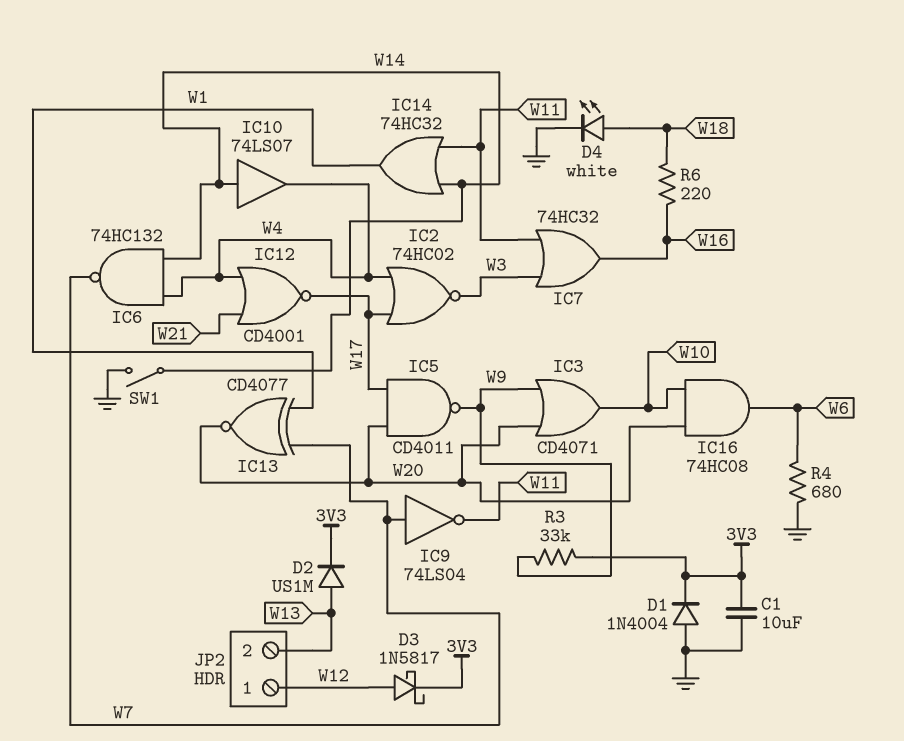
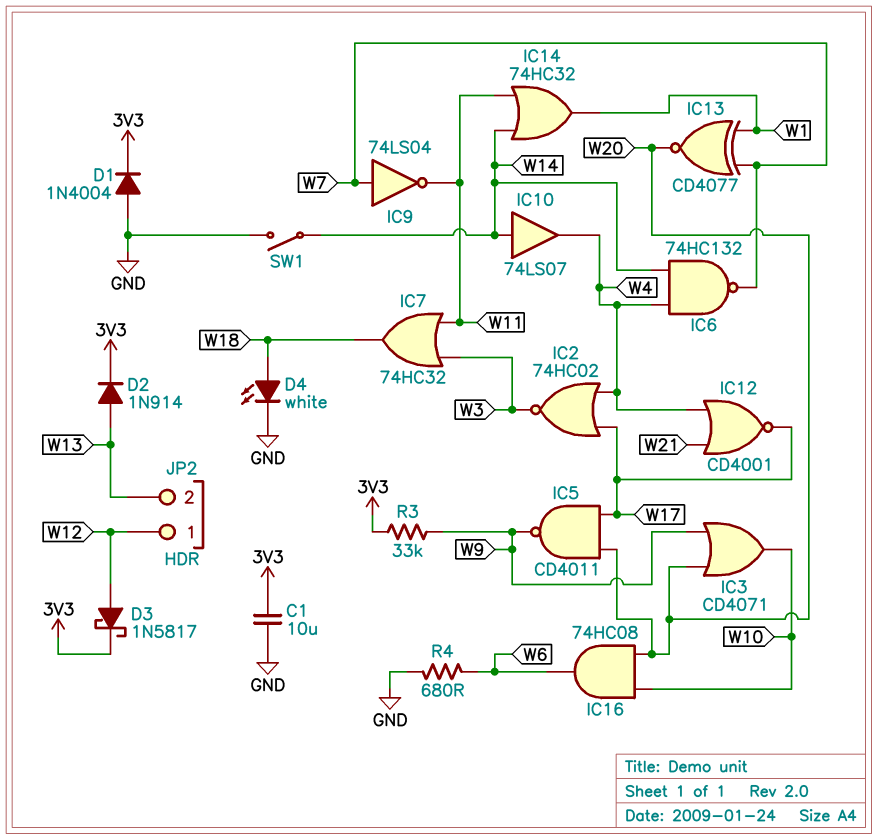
D2: diode US1M (A W13, K 3V3) -> diode 1N914 (A W13, K 3V3)
IC7: OR 74HC32 (in W3, in W11, out W16) -> OR 74HC32 (in W3, in W11, out W18)
R6: 220 (W16, W18) -> none

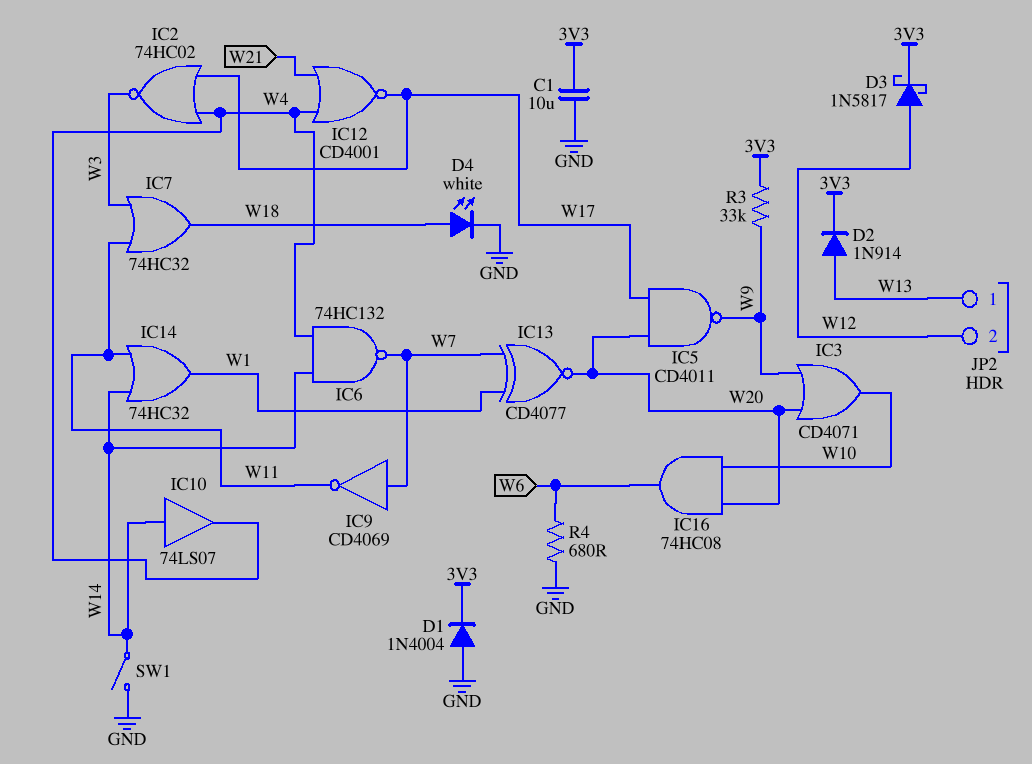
IC9: NOT 74LS04 (in W7, out W11) -> NOT CD4069 (in W7, out W11)
JP2 pin 1: W12 -> W13
JP2 pin 2: W13 -> W12

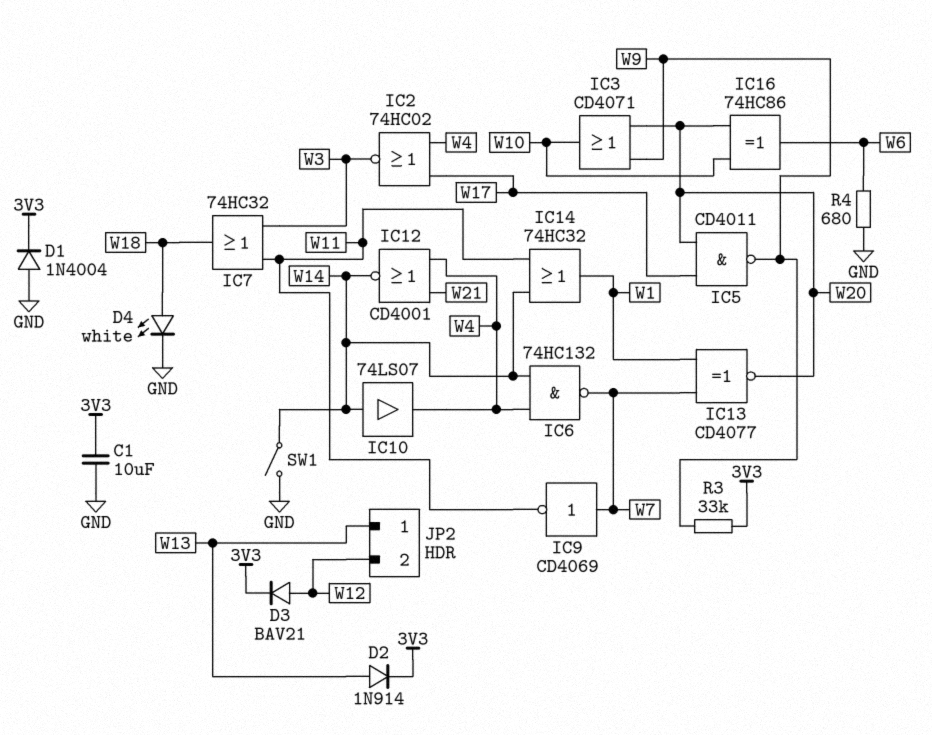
D3: schottky 1N5817 (A W12, K 3V3) -> diode BAV21 (A W12, K 3V3)
IC12: NOR CD4001 (in W4, in W21, out W17) -> NOR CD4001 (in W4, in W21, out W14)
IC16: AND 74HC08 (in W10, in W20, out W6) -> XOR 74HC86 (in W10, in W20, out W6)

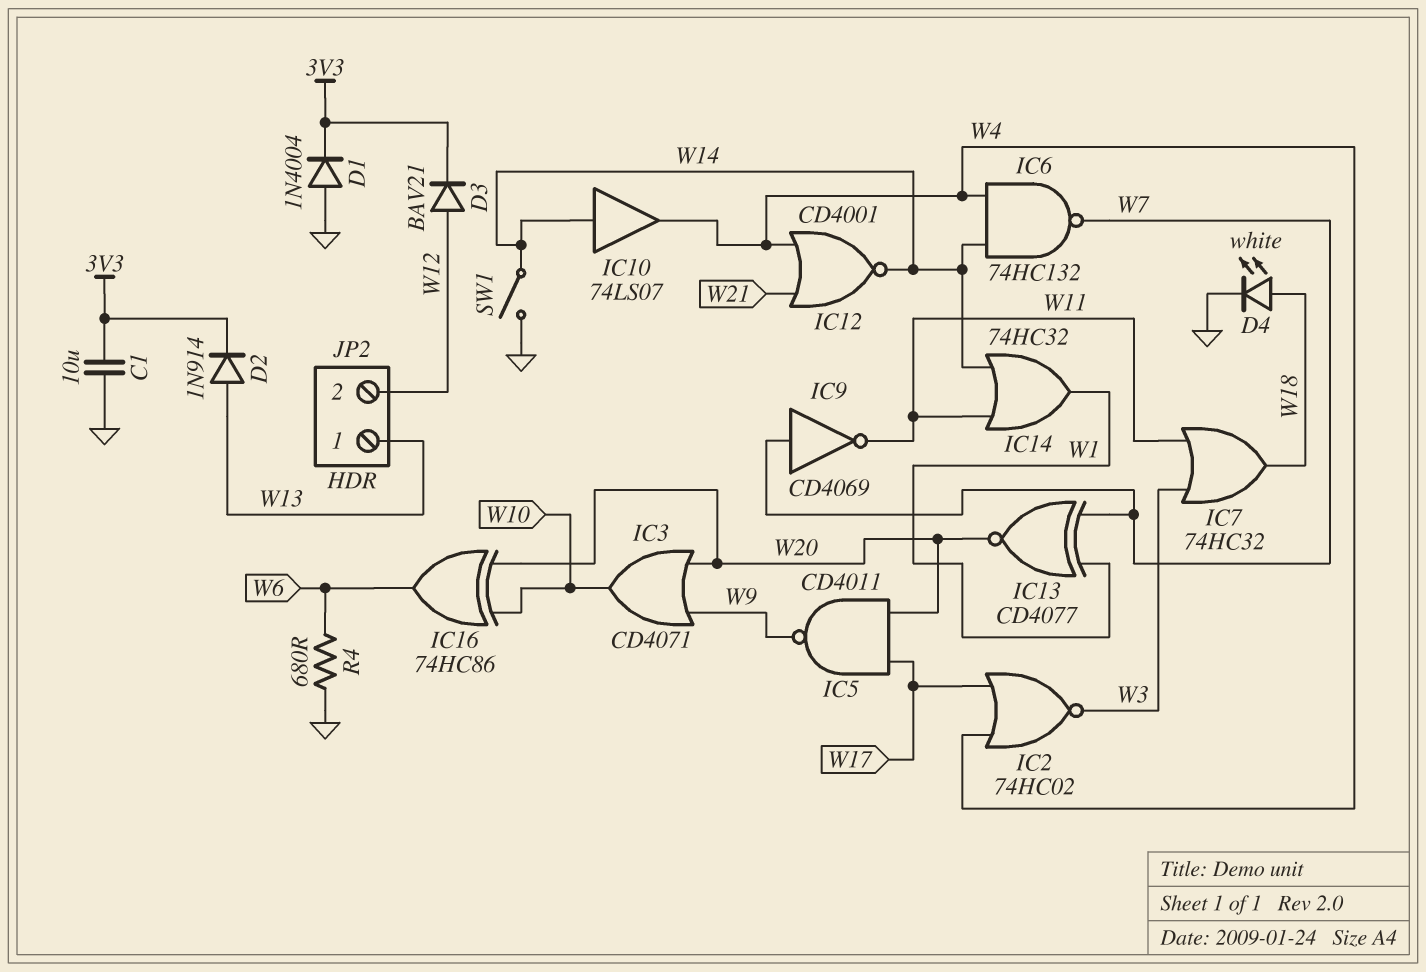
R3: 33k (3V3, W9) -> none

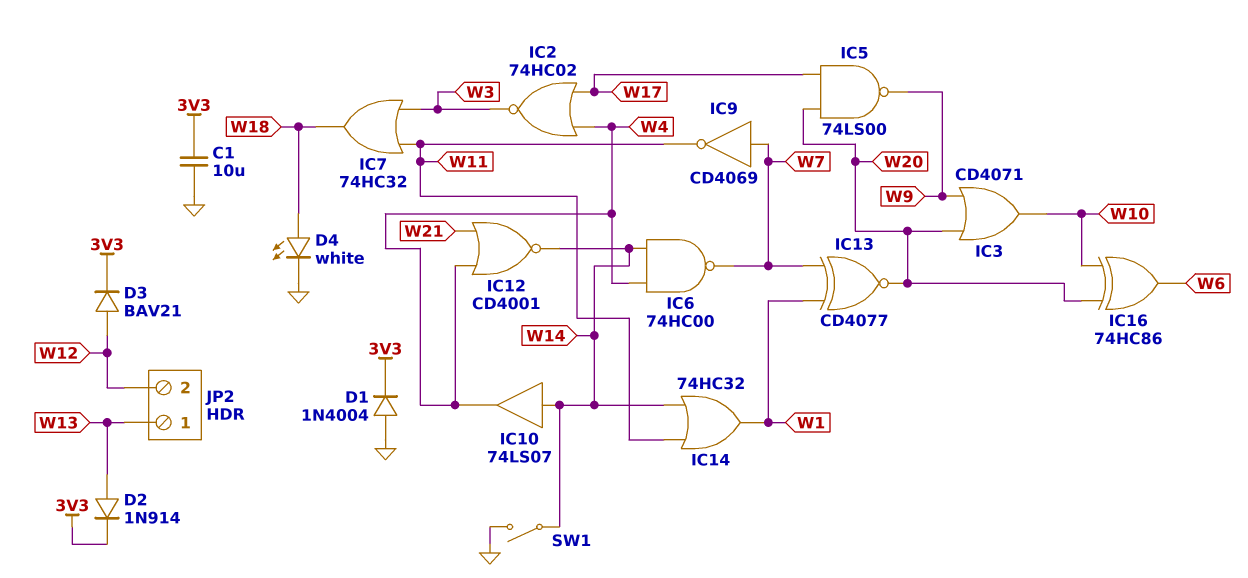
IC5: NAND CD4011 (in W17, in W20, out W9) -> NAND 74LS00 (in W17, in W20, out W9)
IC6: NAND 74HC132 (in W4, in W14, out W7) -> NAND 74HC00 (in W4, in W14, out W7)
R4: 680 (GND, W6) -> none

